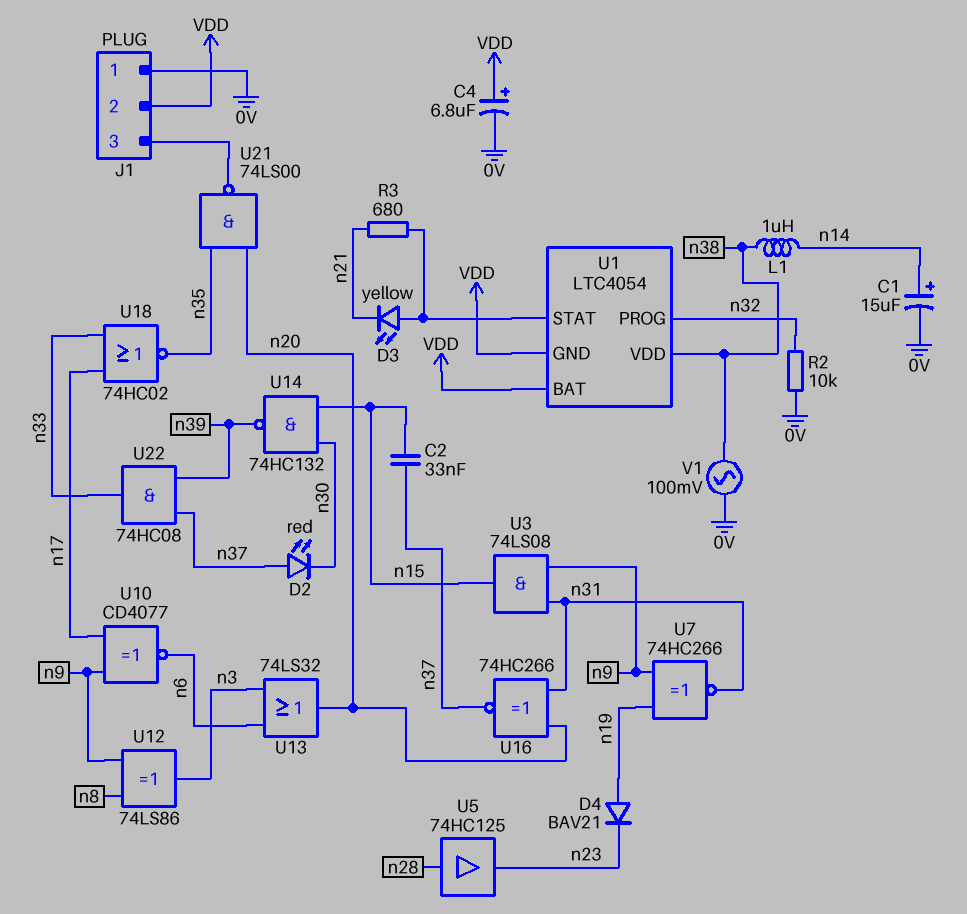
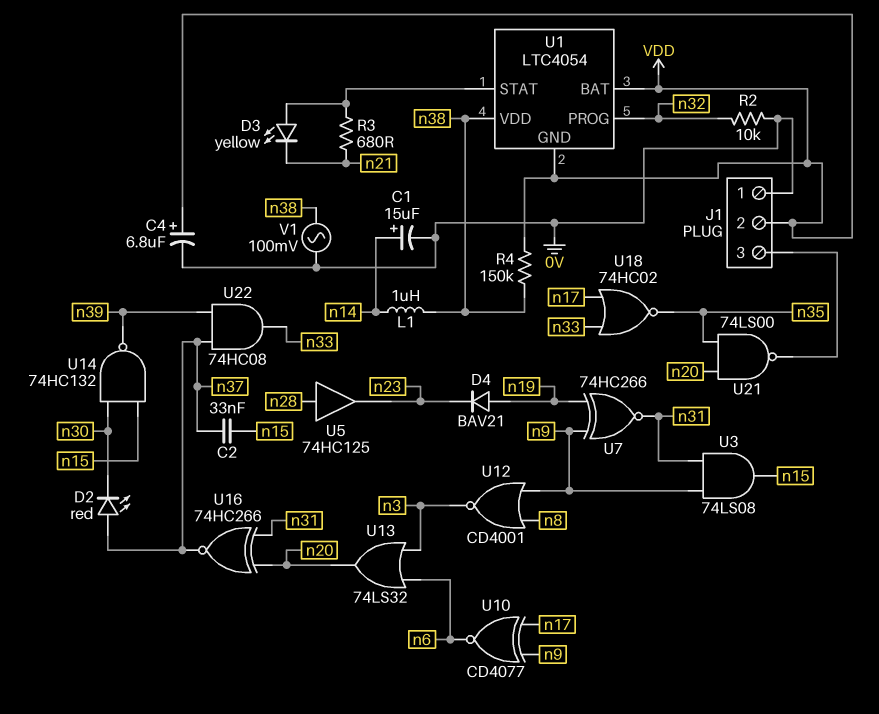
R4: none -> 150k (VDD, n38)
U12: XOR 74LS86 (in n8, in n9, out n3) -> NOR CD4001 (in n8, in n9, out n3)

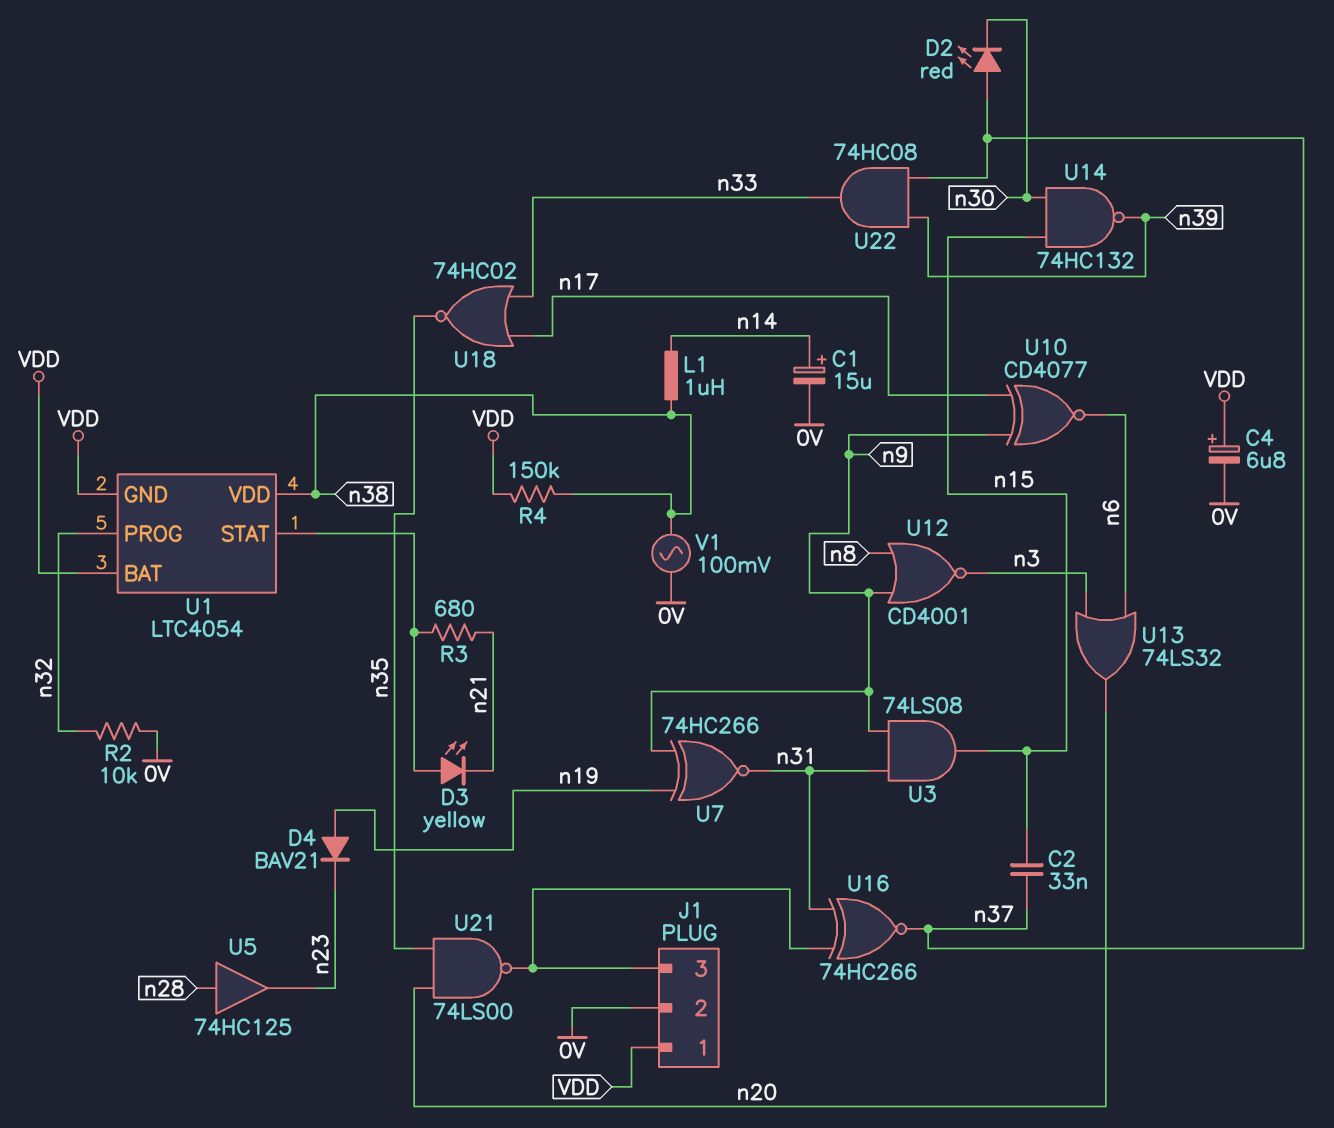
J1 pin 1: 0V -> VDD
J1 pin 2: VDD -> 0V
U16: XNOR 74HC266 (in n20, in n31, out n37) -> XNOR 74HC266 (in J1/3, in n31, out n37)

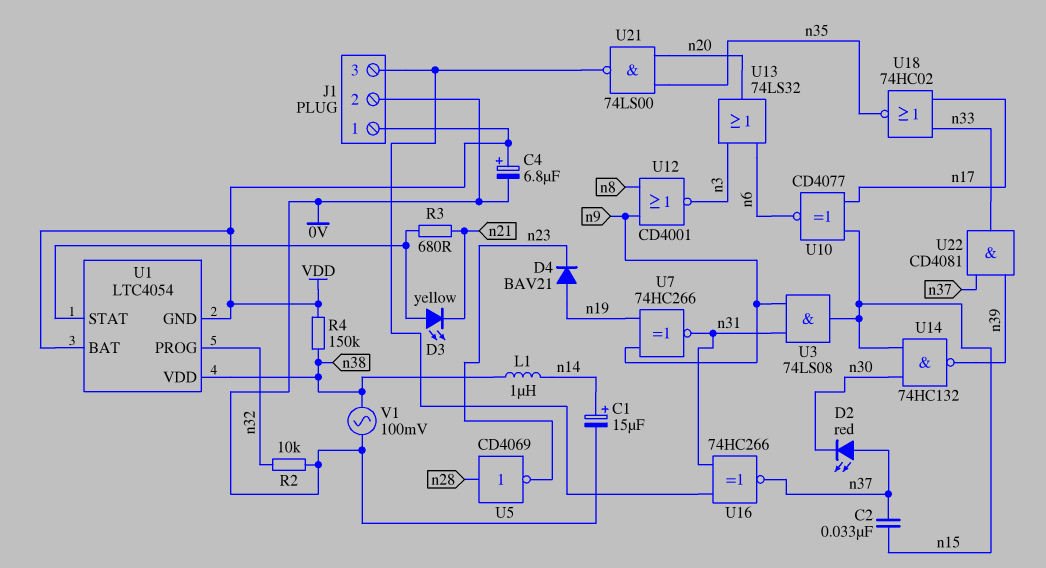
U5: buffer 74HC125 (in n28, out n23) -> NOT CD4069 (in n28, out n23)
U10: XNOR CD4077 (in n9, in n17, out n6) -> XNOR CD4077 (in n15, in n17, out n6)
U22: AND 74HC08 (in n37, in n39, out n33) -> AND CD4081 (in n37, in n39, out n33)

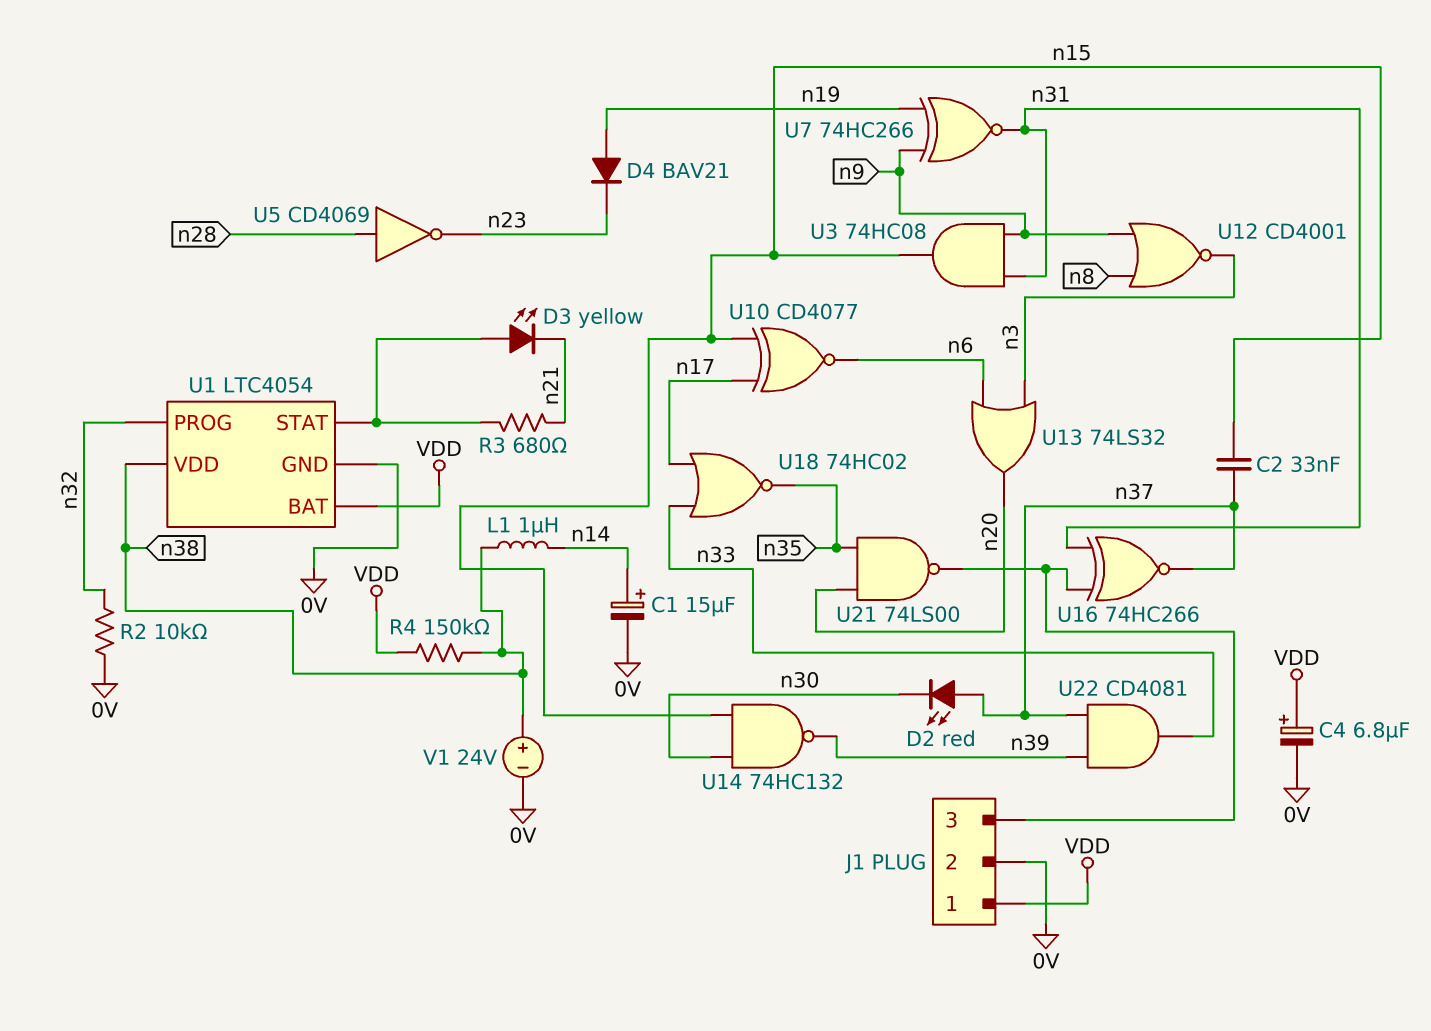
U1 pin GND: VDD -> 0V
U3: AND 74LS08 (in n9, in n31, out n15) -> AND 74HC08 (in n9, in n31, out n15)
V1: AC 100mV (0V, n38) -> 24V (plus n38, minus 0V)

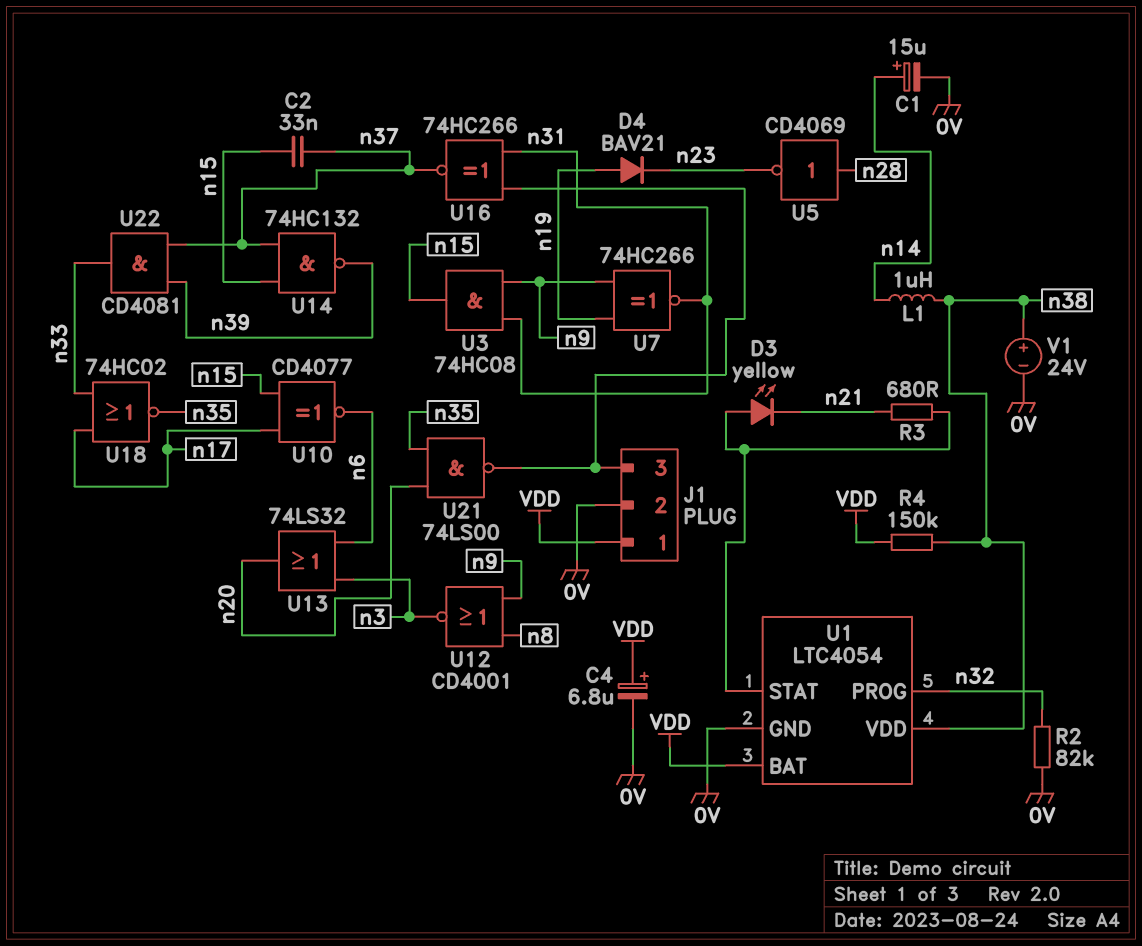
D2: LED red (A n37, K n30) -> none
R2: 10k (0V, n32) -> 82k (0V, n32)
U14: NAND 74HC132 (in n15, in n30, out n39) -> NAND 74HC132 (in n15, in n37, out n39)

